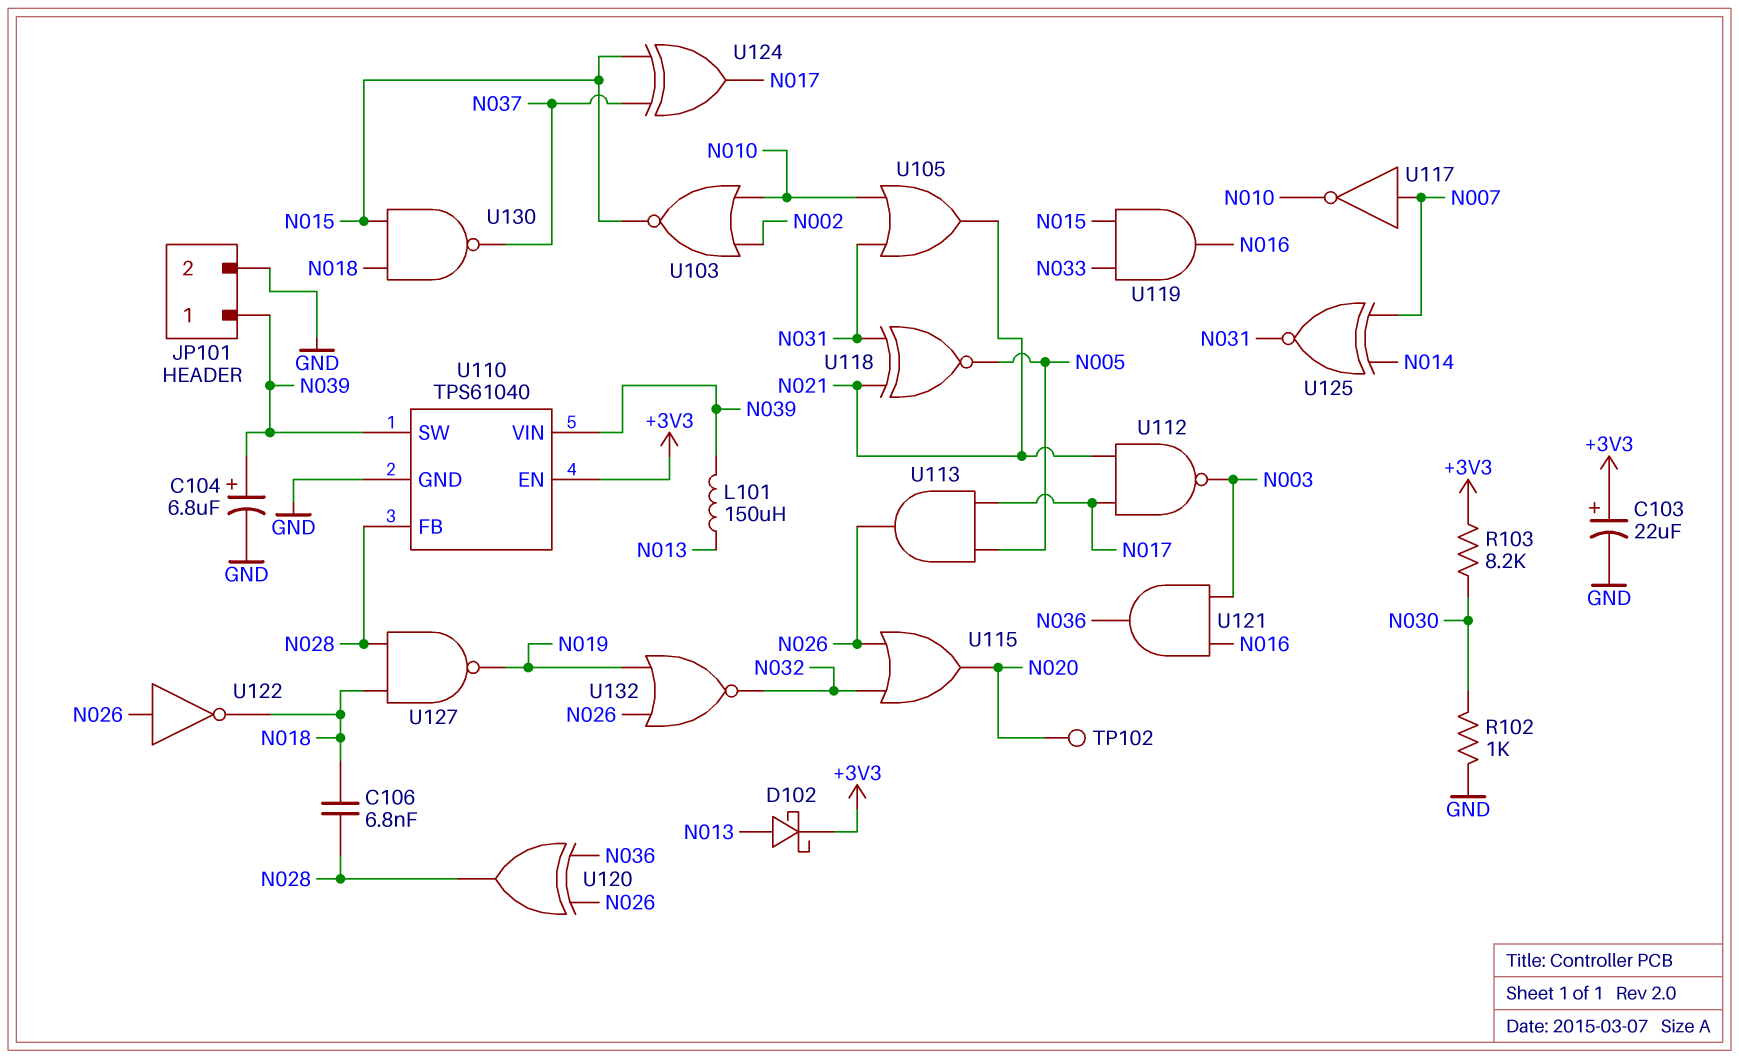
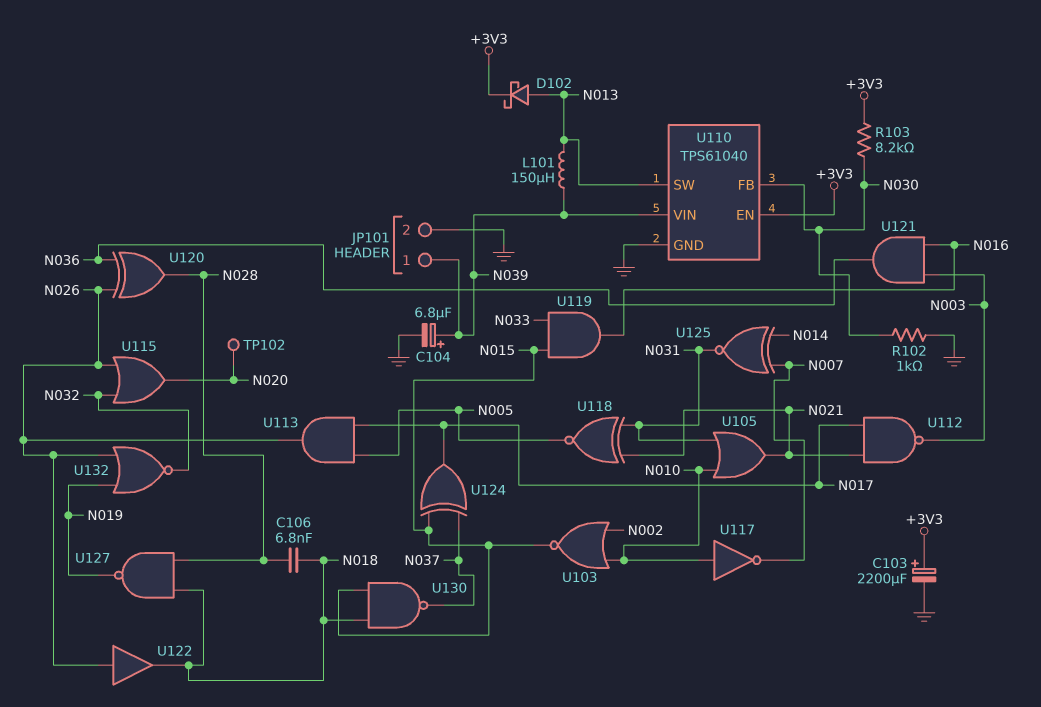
C103: 22uF (plus +3V3, minus GND) -> 2200uF (plus +3V3, minus GND)
U110 pin FB: N028 -> N030
U110 pin SW: N039 -> N013
U117: NOT (in N007, out N010) -> NOT (in N010, out N007)
U122: NOT (in N026, out N018) -> buffer (in N026, out N018)

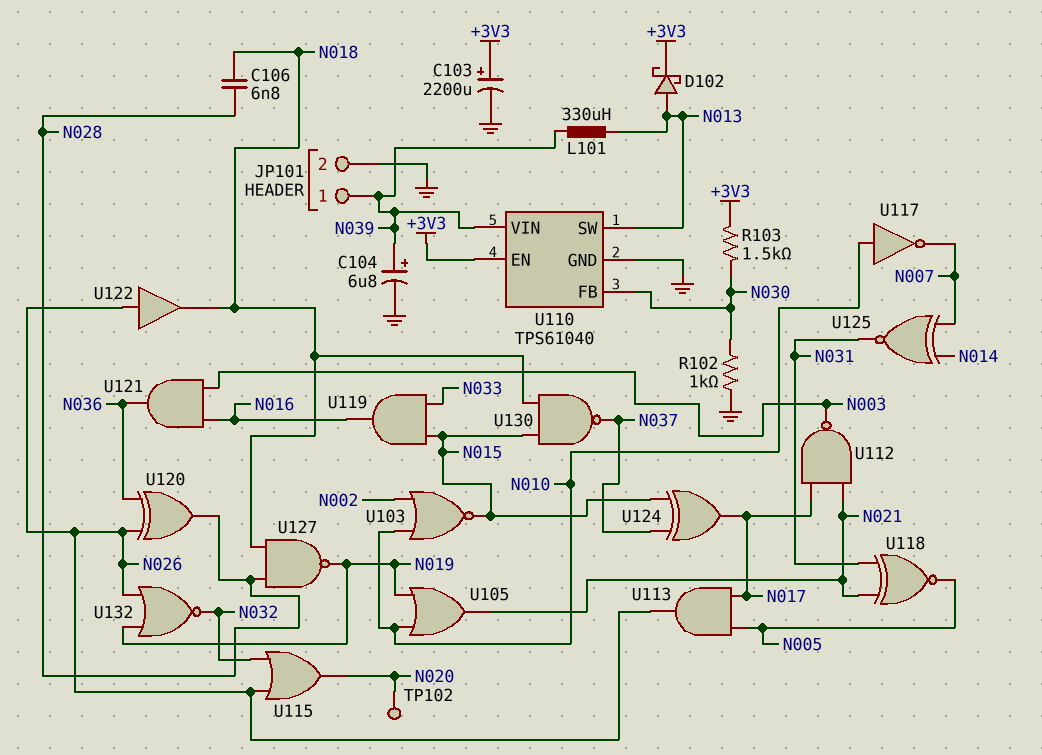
L101: 150uH (N013, N039) -> 330uH (N013, N039)
R103: 8.2k (+3V3, N030) -> 1.5k (+3V3, N030)
U105: OR (in N010, in N031, out N021) -> OR (in N010, in N019, out N021)

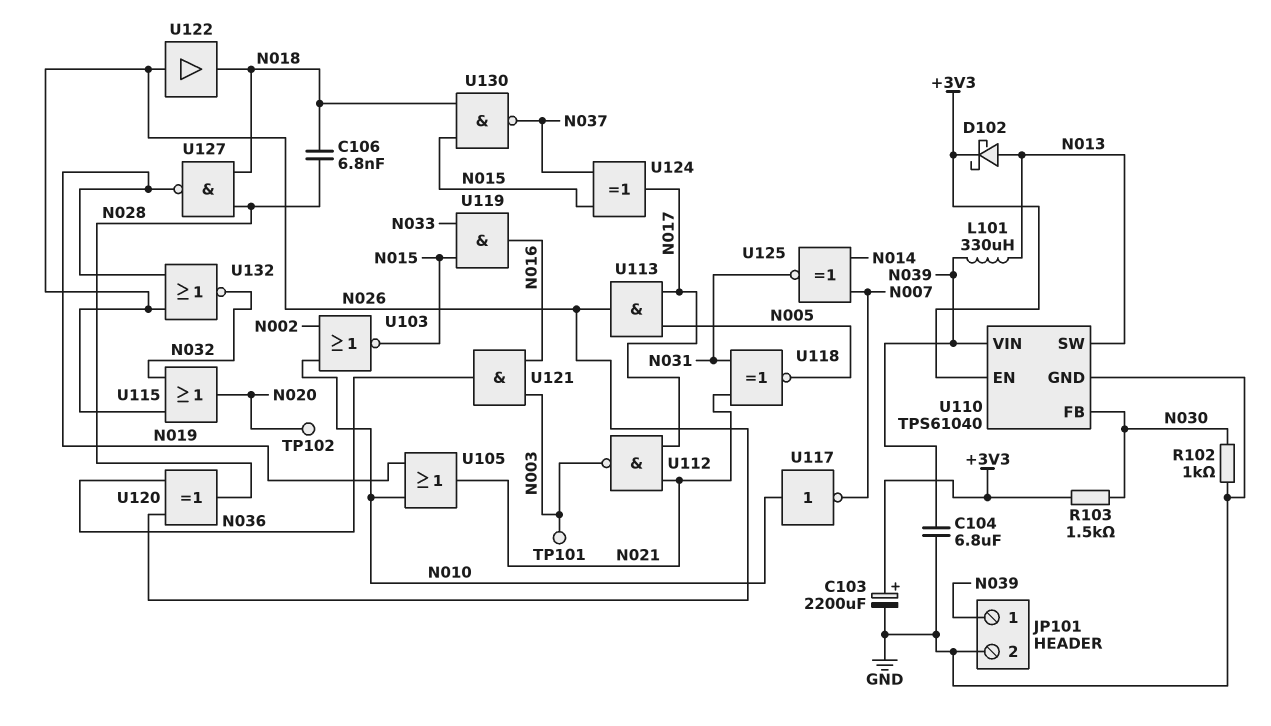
C104: 6.8uF (plus N039, minus GND) -> 6.8uF (GND, N039)
TP101: none -> test point (N003)

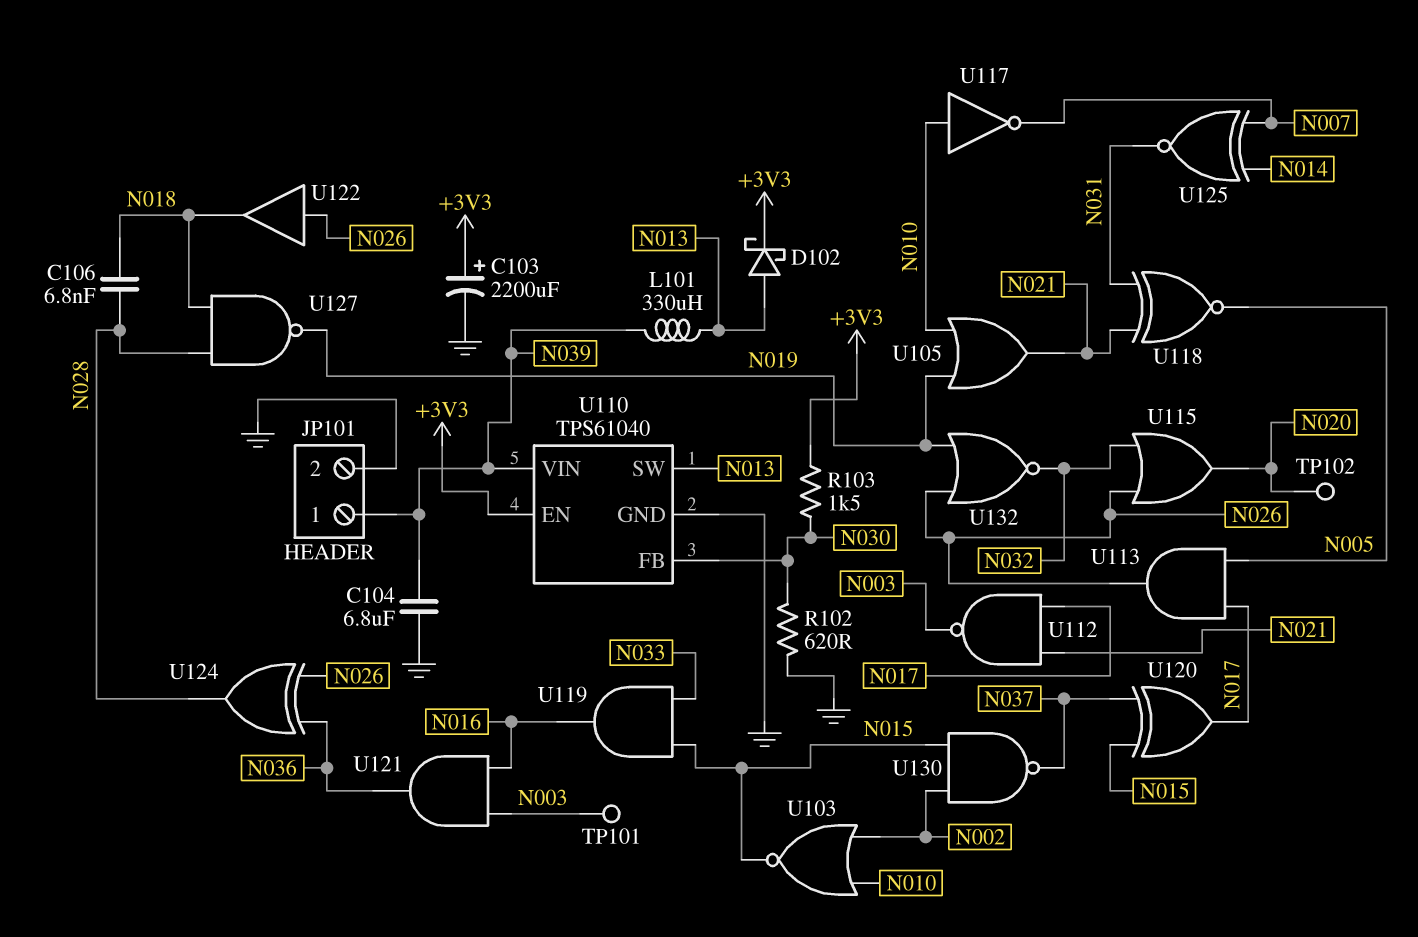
R102: 1k (GND, N030) -> 620 (GND, N030)
U120: XOR (in N026, in N036, out N028) -> XOR (in N015, in N037, out N017)
U124: XOR (in N015, in N037, out N017) -> XOR (in N026, in N036, out N028)
U130: NAND (in N015, in N018, out N037) -> NAND (in N002, in N015, out N037)

